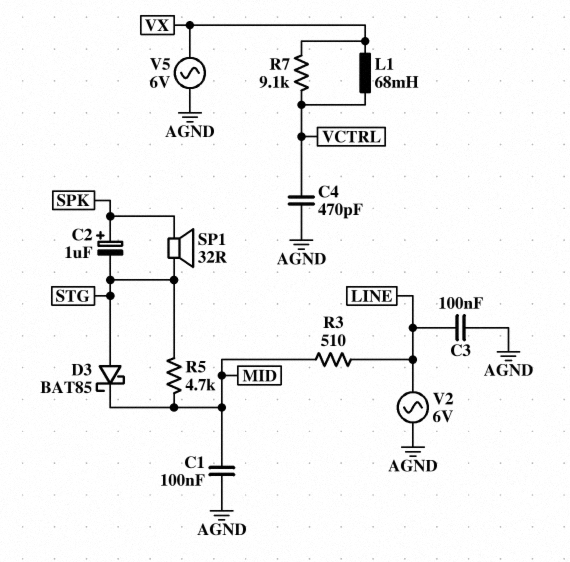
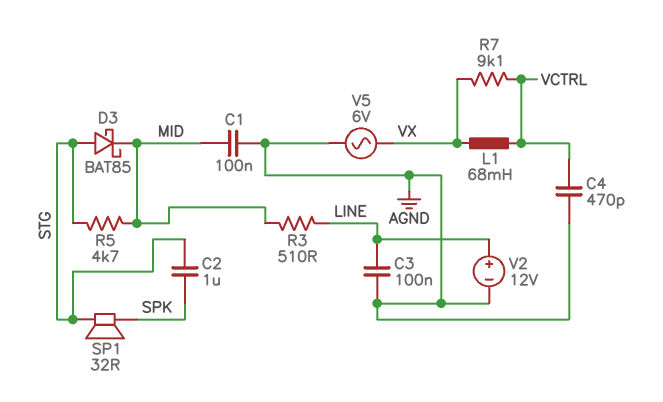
C2: 1uF (plus SPK, minus STG) -> 1uF (SPK, STG)
V2: AC 6V (AGND, LINE) -> 12V (plus LINE, minus AGND)

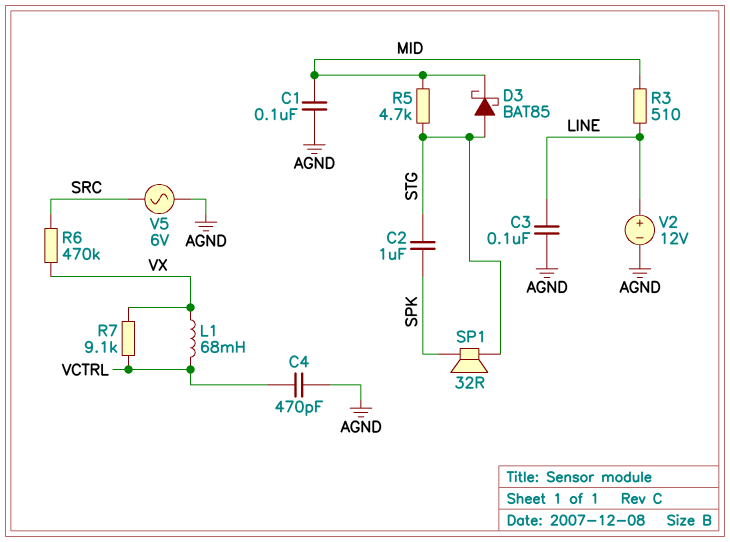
R6: none -> 470k (SRC, VX)
V5: AC 6V (AGND, VX) -> AC 6V (AGND, SRC)

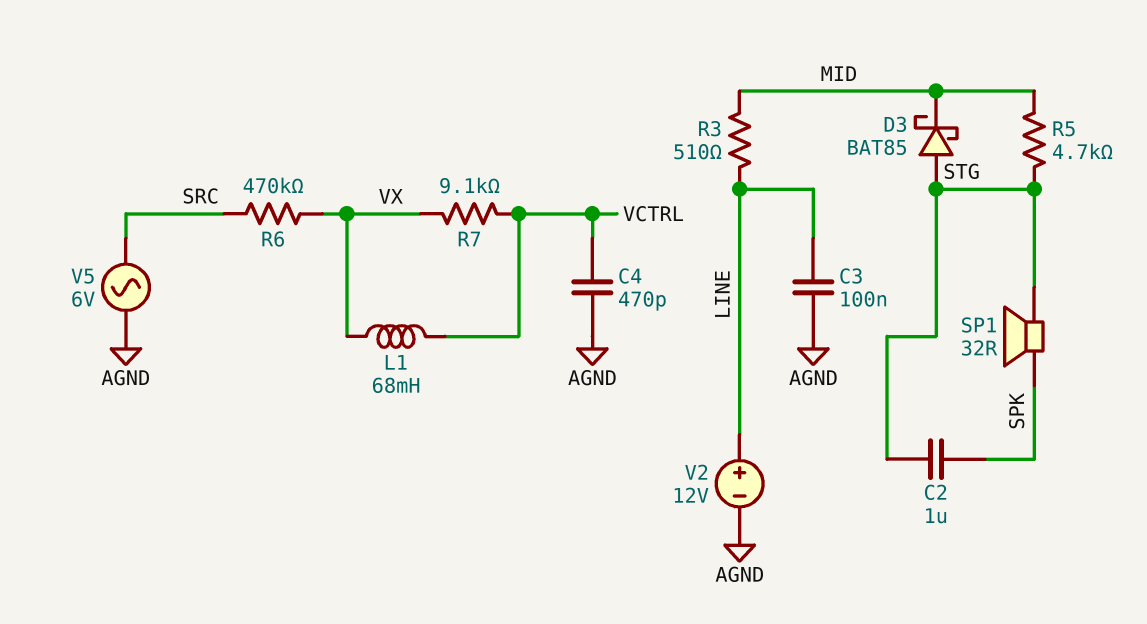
C1: 100nF (AGND, MID) -> none

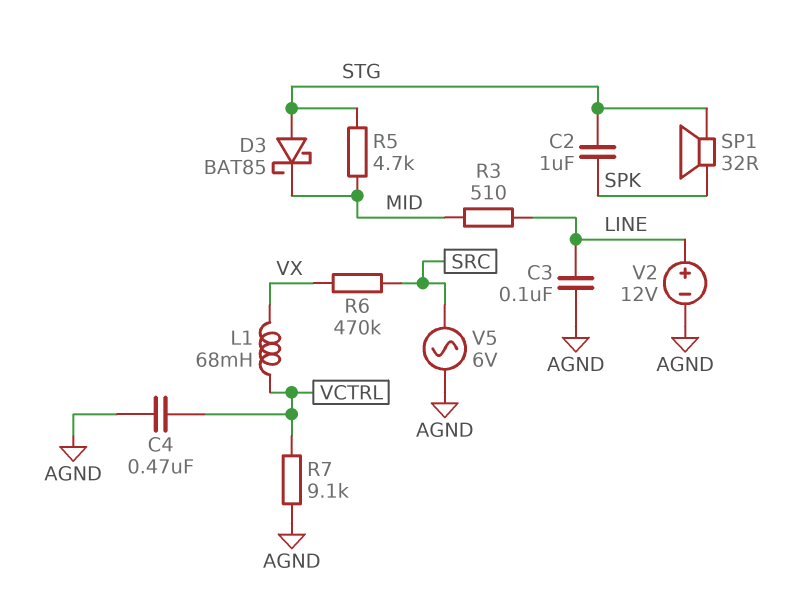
C4: 470pF (AGND, VCTRL) -> 470nF (AGND, VCTRL)
R7: 9.1k (VCTRL, VX) -> 9.1k (AGND, VCTRL)

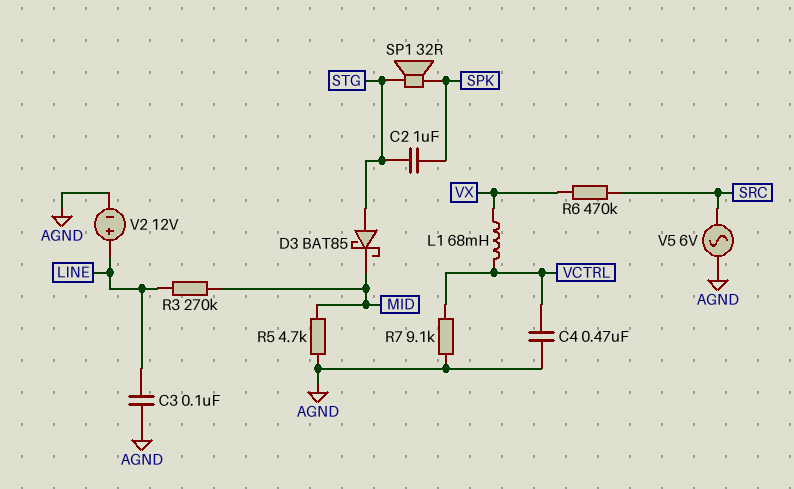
R3: 510 (LINE, MID) -> 270k (LINE, MID)
R5: 4.7k (MID, STG) -> 4.7k (AGND, MID)

